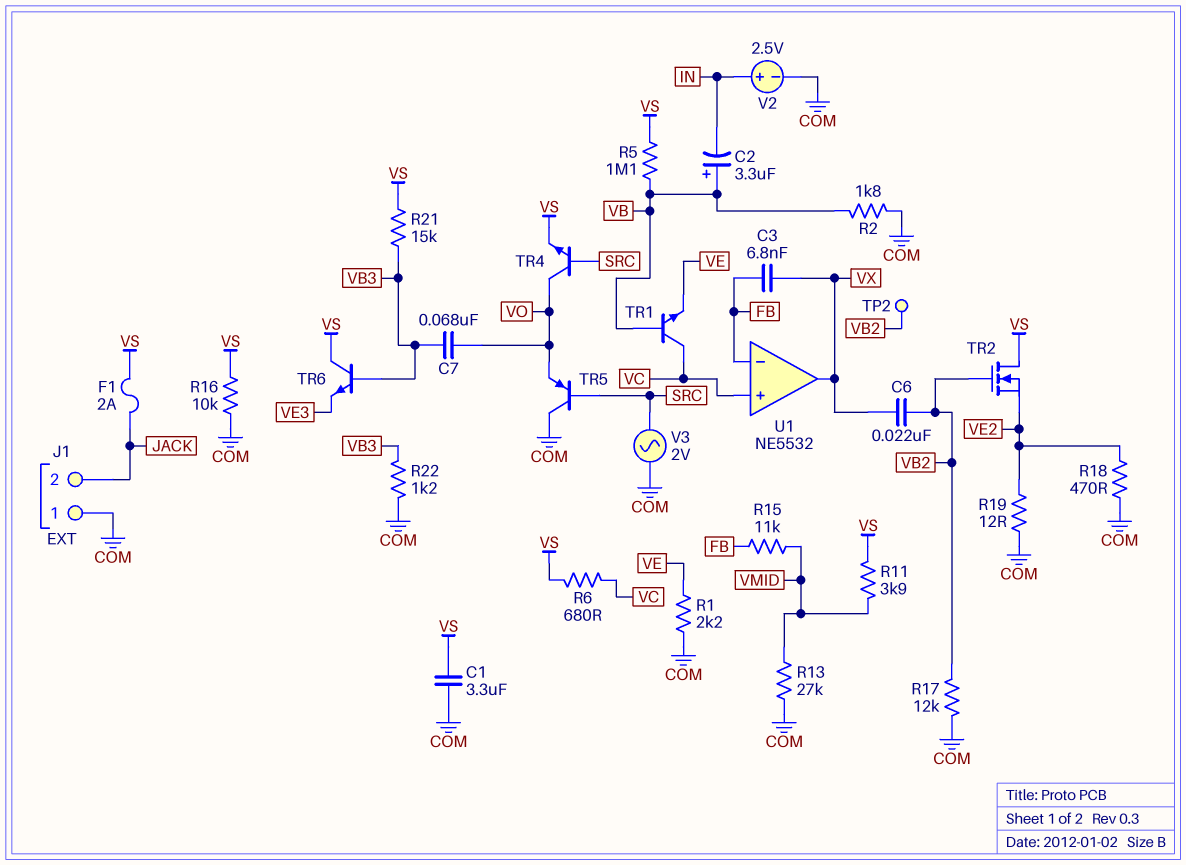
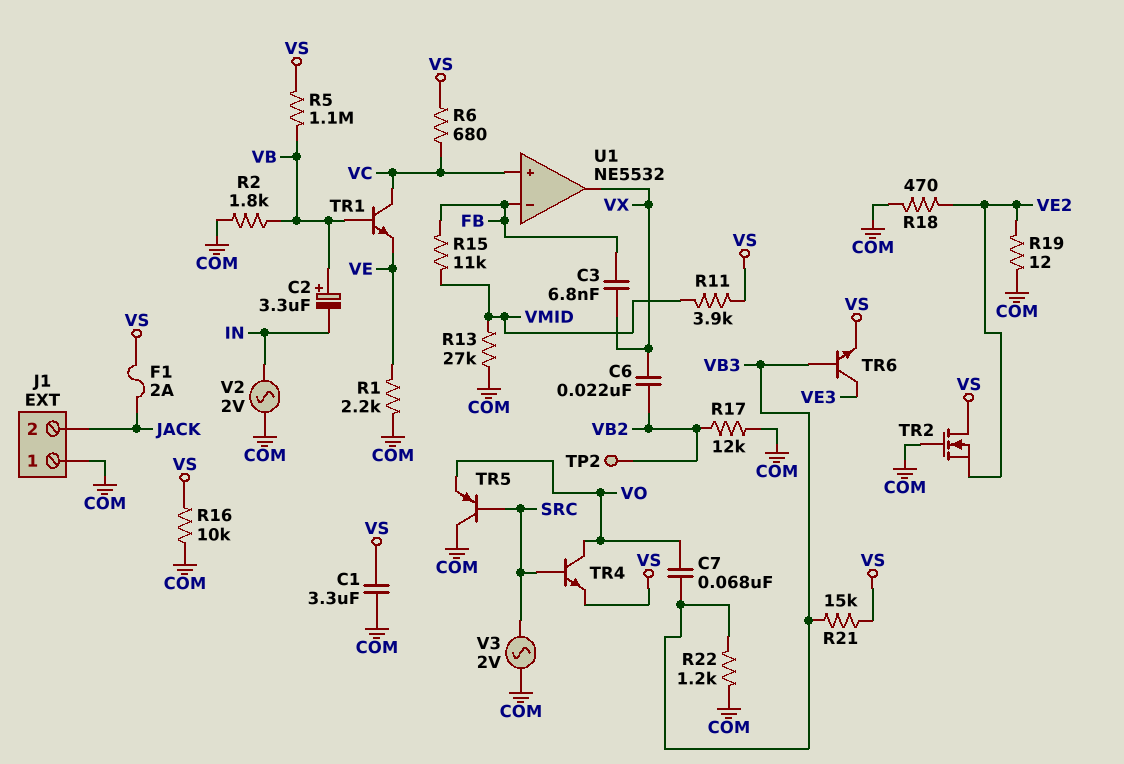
TR2: NMOS (G VB2, D VS, S VE2) -> NMOS (G COM, D VS, S VE2)
TR6: NPN (B VB3, C VS, E VE3) -> NPN (B VB3, C VE3, E VS)
V2: 2.5V (plus IN, minus COM) -> AC 2V (COM, IN)

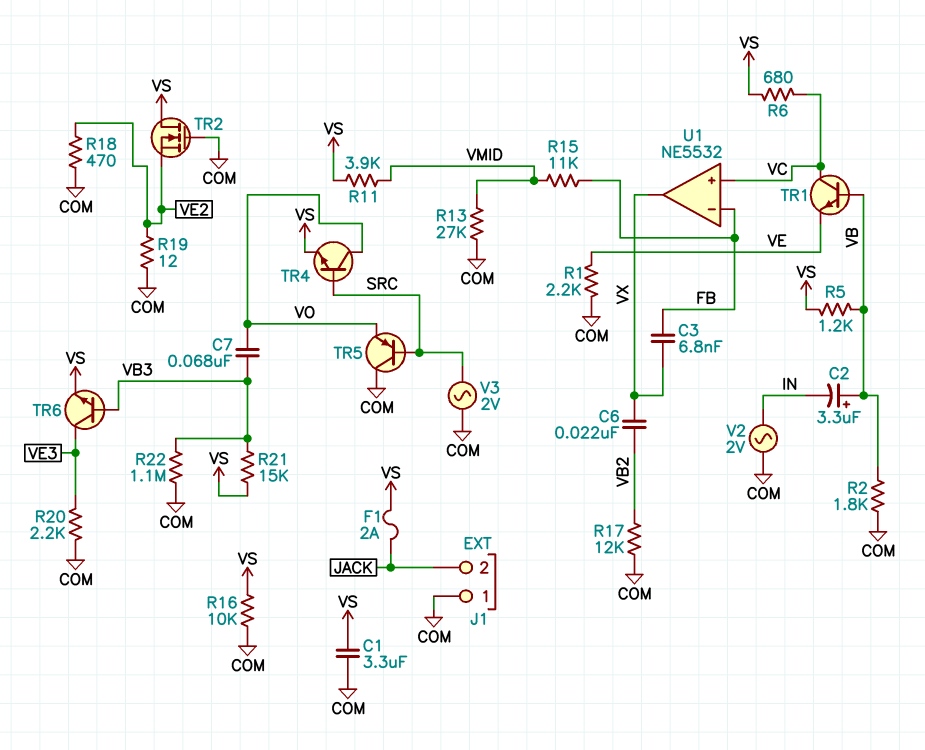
R5: 1.1M (VB, VS) -> 1.2k (VB, VS)
R20: none -> 2.2k (COM, VE3)
R22: 1.2k (COM, VB3) -> 1.1M (COM, VB3)
TP2: test point (VB2) -> none

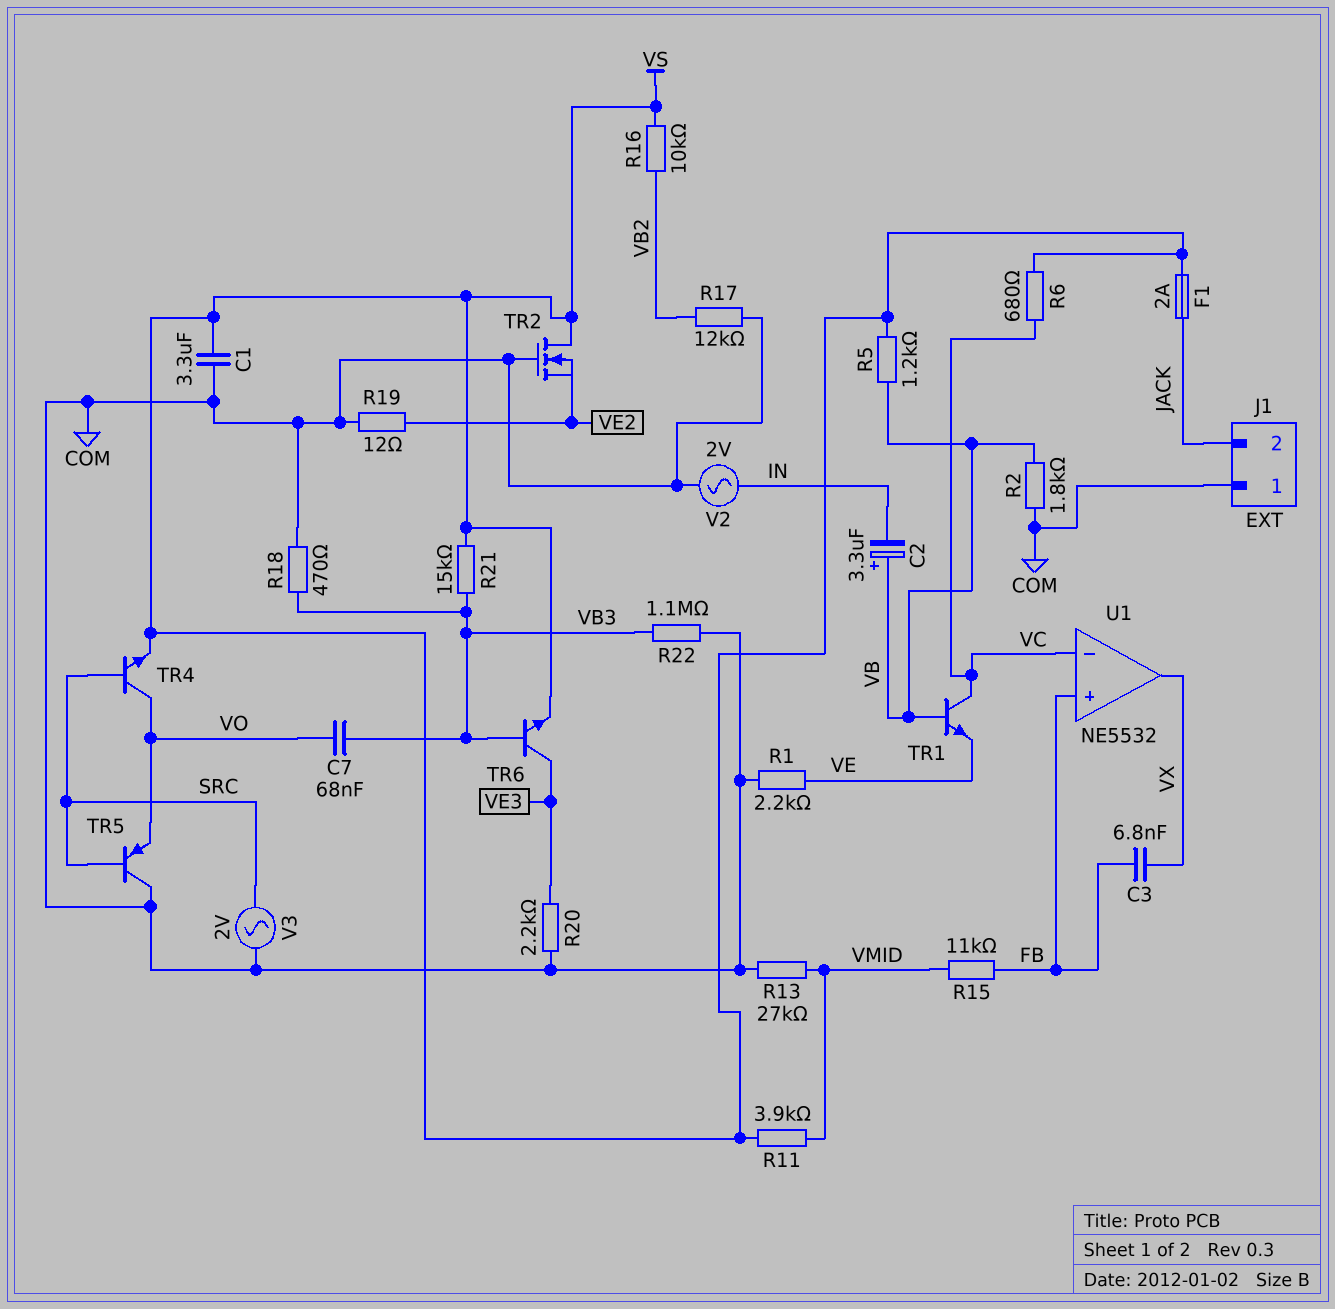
C6: 22nF (VB2, VX) -> none
R16: 10k (COM, VS) -> 10k (VB2, VS)
R18: 470 (COM, VE2) -> 470 (COM, VB3)
U1 pin in+: VC -> FB
U1 pin in-: FB -> VC

